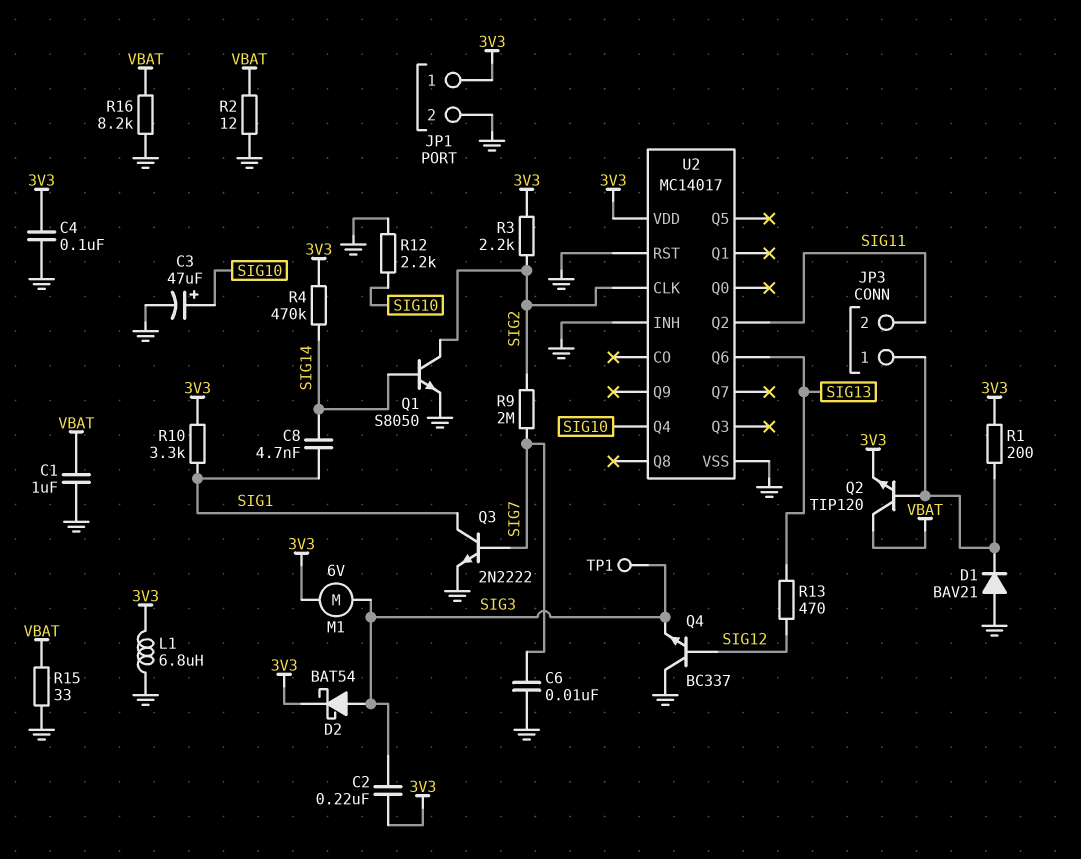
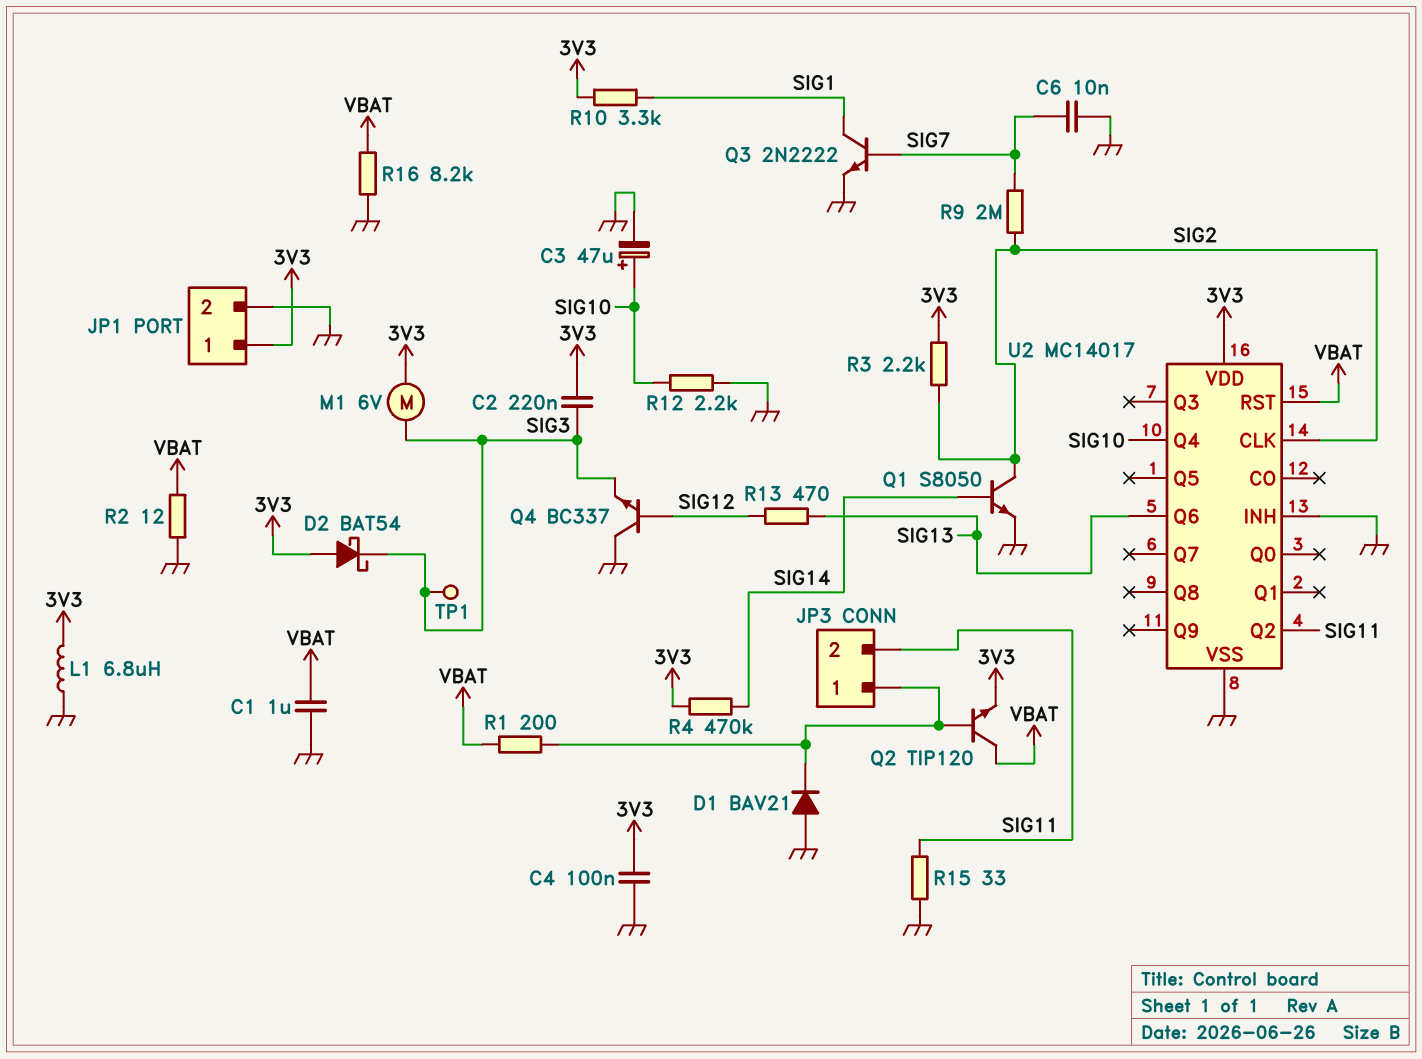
C8: 4.7nF (SIG1, SIG14) -> none
D2: schottky BAT54 (A SIG3, K 3V3) -> schottky BAT54 (A 3V3, K SIG3)
R1: 200 (3V3, JP3/1) -> 200 (JP3/1, VBAT)
R15: 33 (GND, VBAT) -> 33 (GND, SIG11)
U2 pin RST: GND -> VBAT

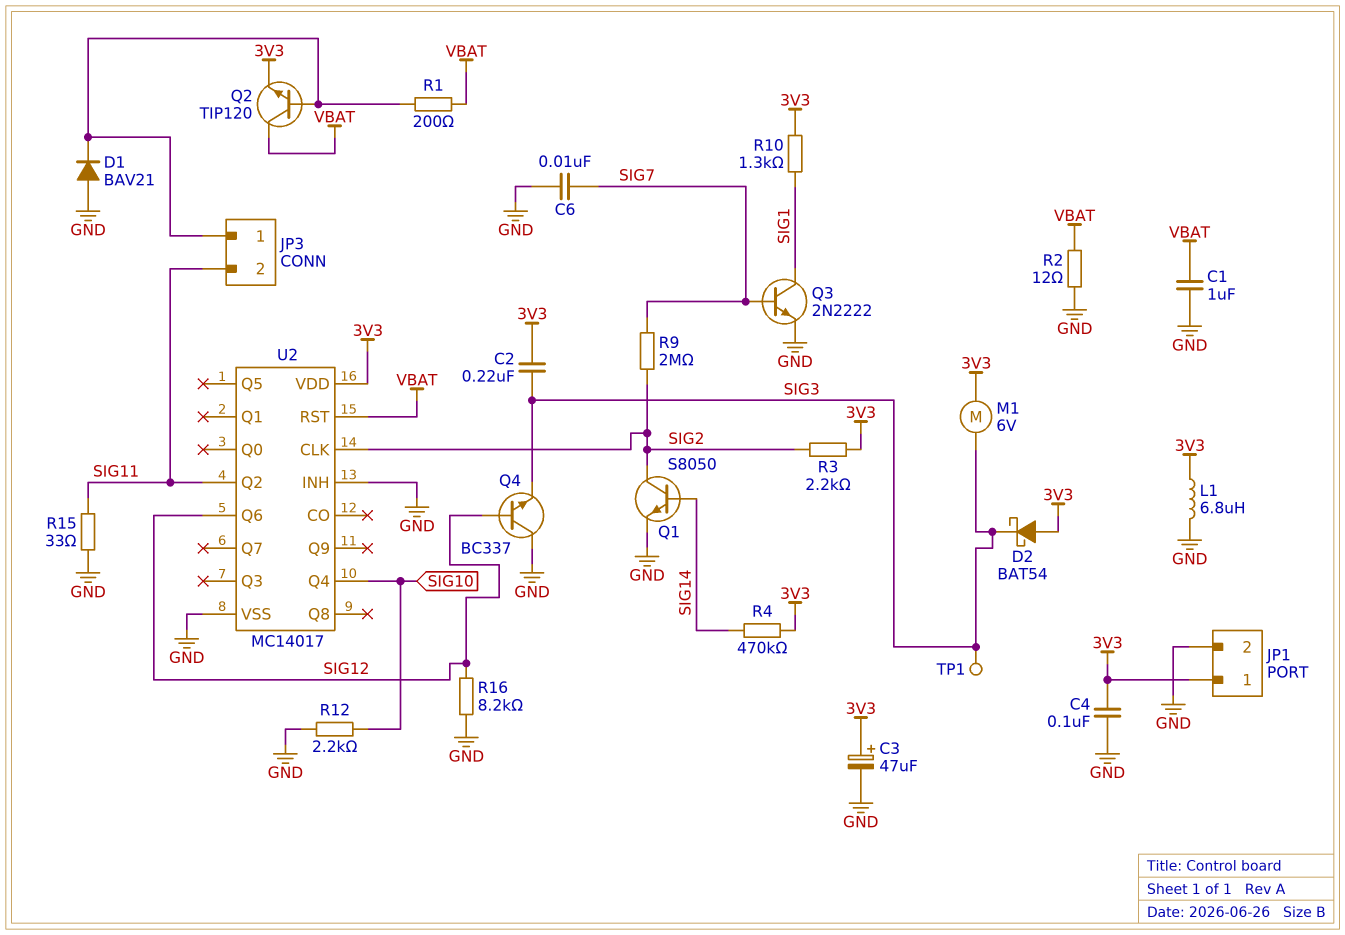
C3: 47uF (plus SIG10, minus GND) -> 47uF (plus 3V3, minus GND)
R10: 3.3k (3V3, SIG1) -> 1.3k (3V3, SIG1)
R13: 470 (SIG12, SIG13) -> none
R16: 8.2k (GND, VBAT) -> 8.2k (GND, SIG12)
U2 pin Q6: SIG13 -> SIG12

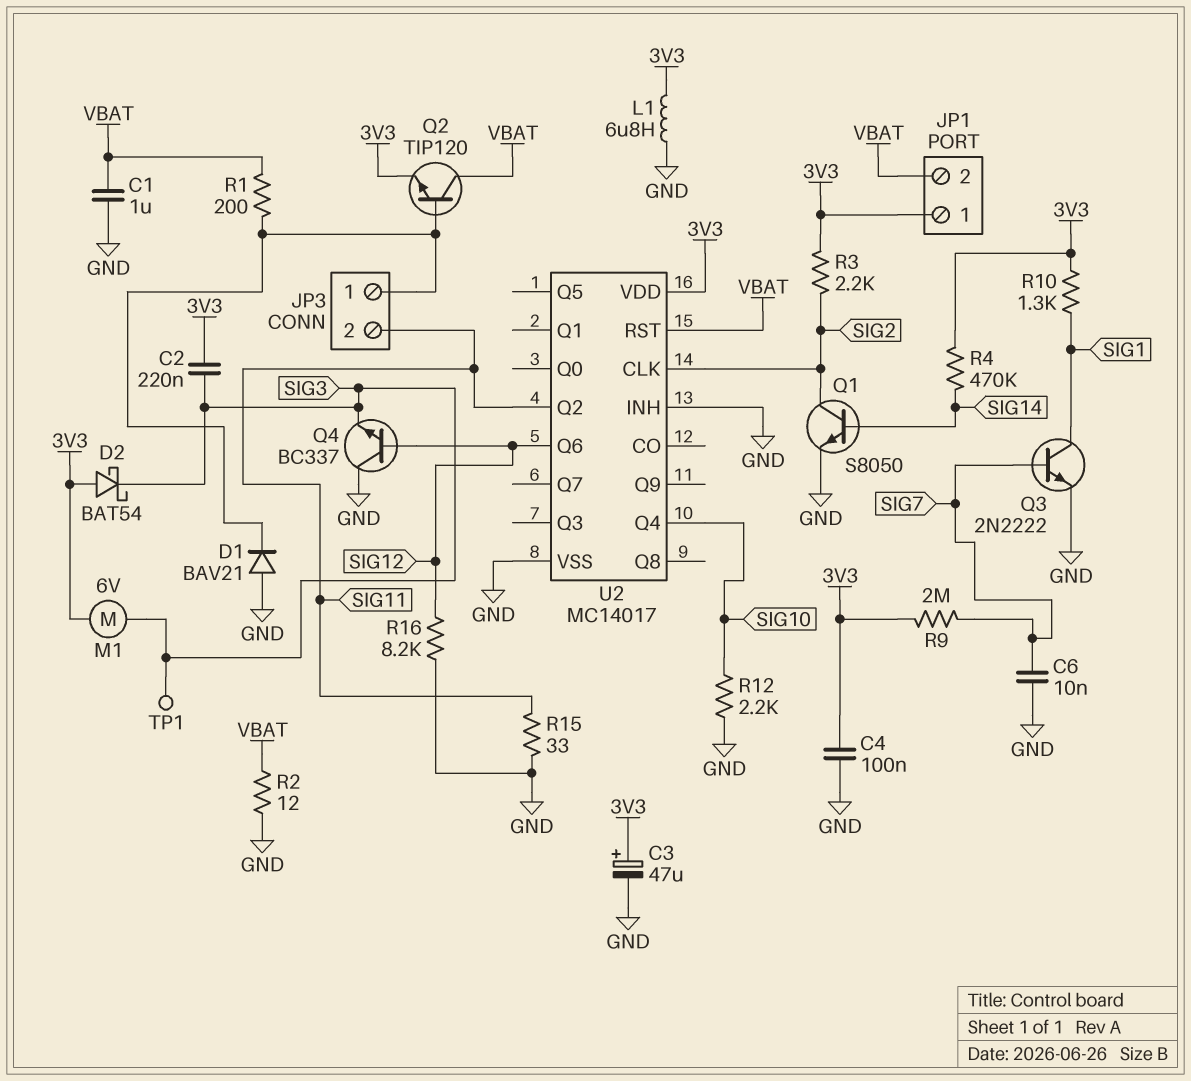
JP1 pin 2: GND -> VBAT
R9: 2M (SIG2, SIG7) -> 2M (3V3, SIG7)

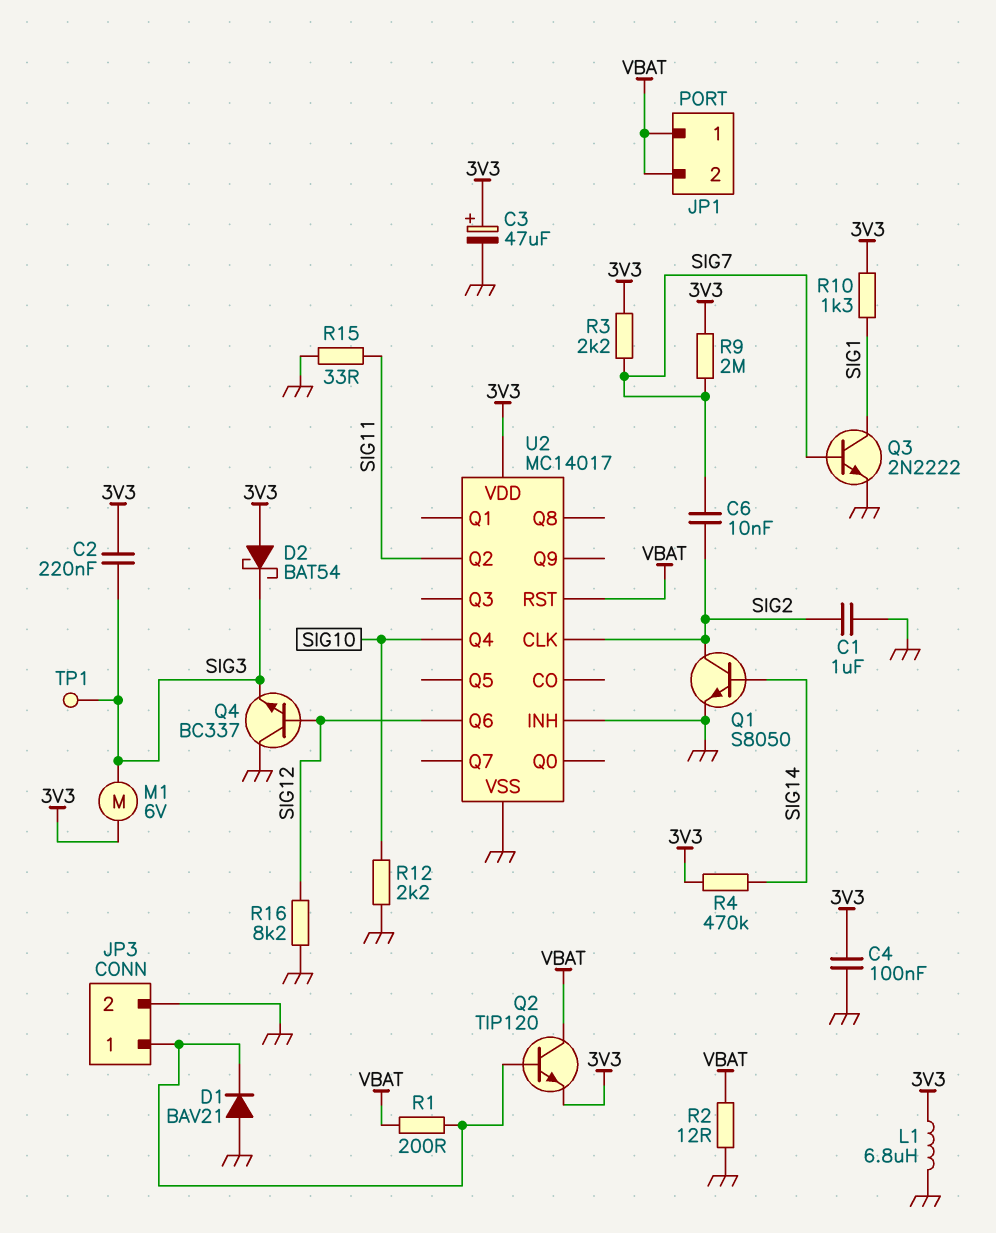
C1: 1uF (GND, VBAT) -> 1uF (GND, SIG2)
C6: 10nF (GND, SIG7) -> 10nF (SIG2, SIG7)
JP1 pin 1: 3V3 -> VBAT
JP3 pin 2: SIG11 -> GND
R3: 2.2k (3V3, SIG2) -> 2.2k (3V3, SIG7)

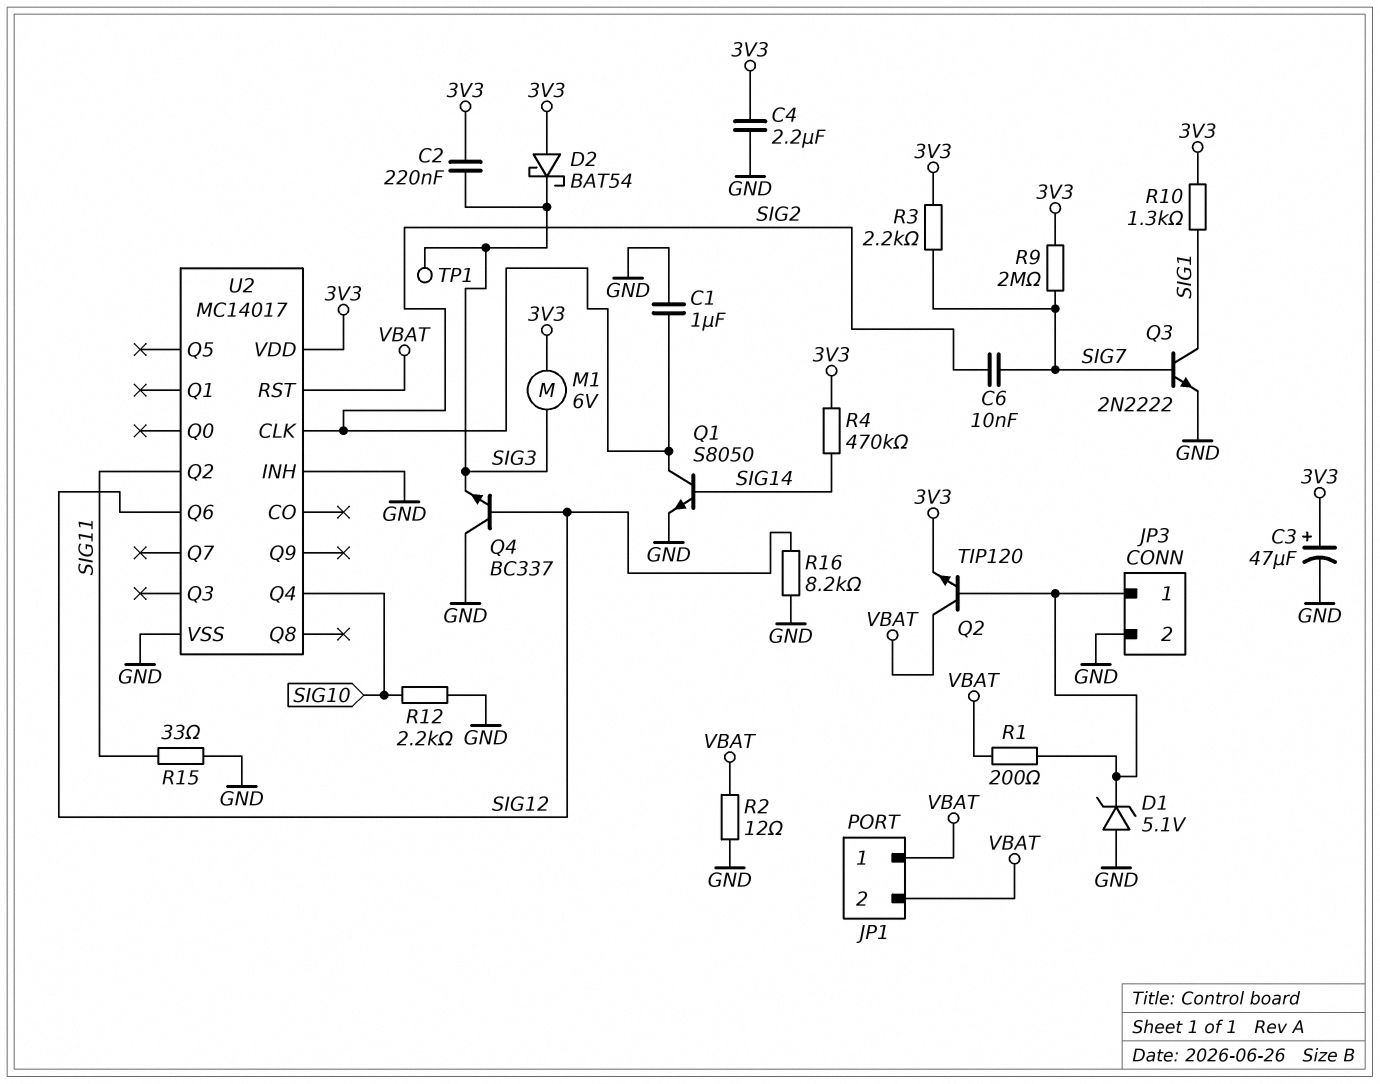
C4: 100nF (3V3, GND) -> 2.2uF (3V3, GND)
D1: diode BAV21 (A GND, K JP3/1) -> zener 5.1V (A GND, K JP3/1)
L1: 6.8uH (3V3, GND) -> none

